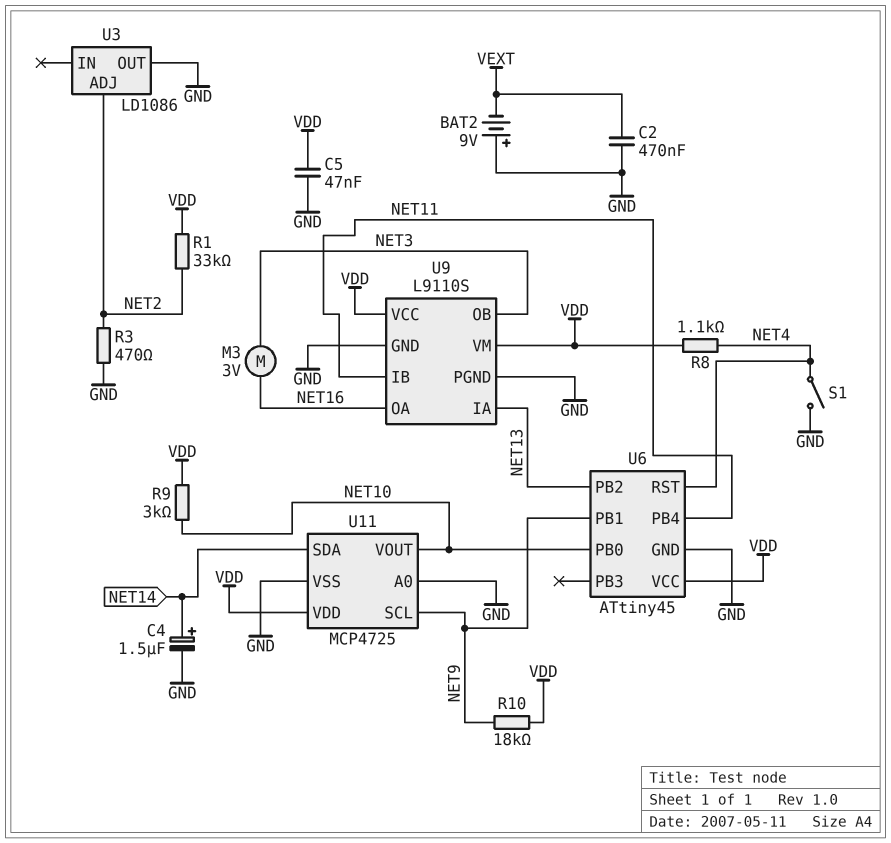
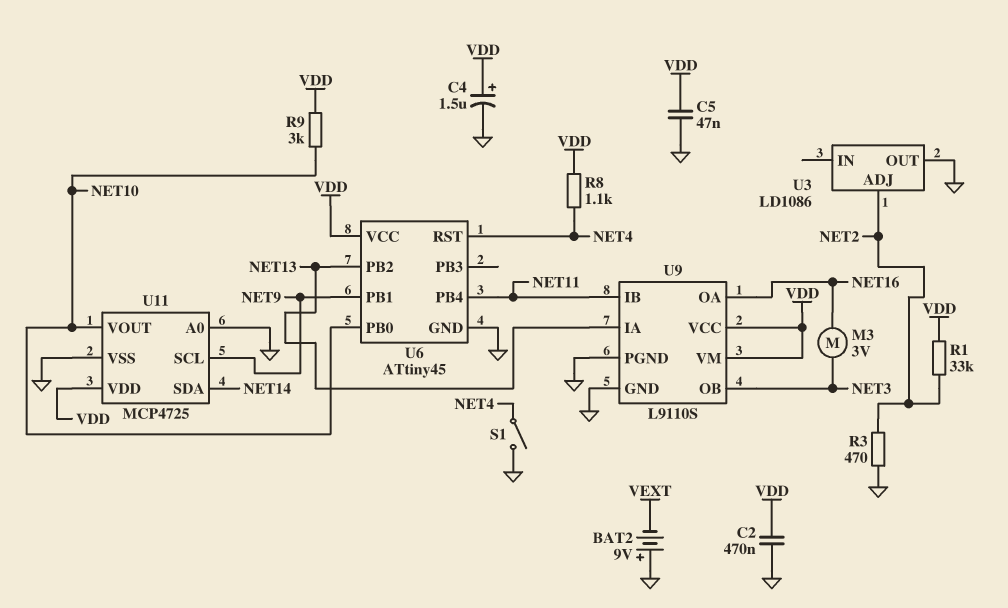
C2: 470nF (GND, VEXT) -> 470nF (GND, VDD)
C4: 1.5uF (plus NET14, minus GND) -> 1.5uF (plus VDD, minus GND)
R10: 18k (NET9, VDD) -> none

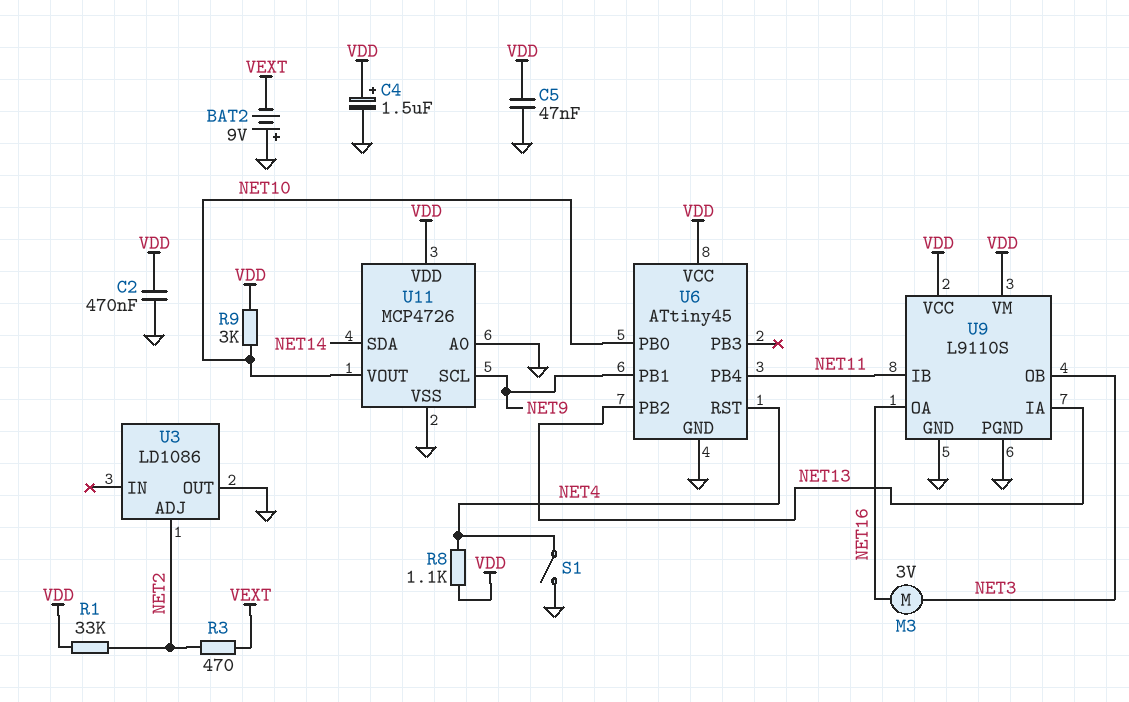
R3: 470 (GND, NET2) -> 470 (NET2, VEXT)
U11: MCP4725 -> MCP4726

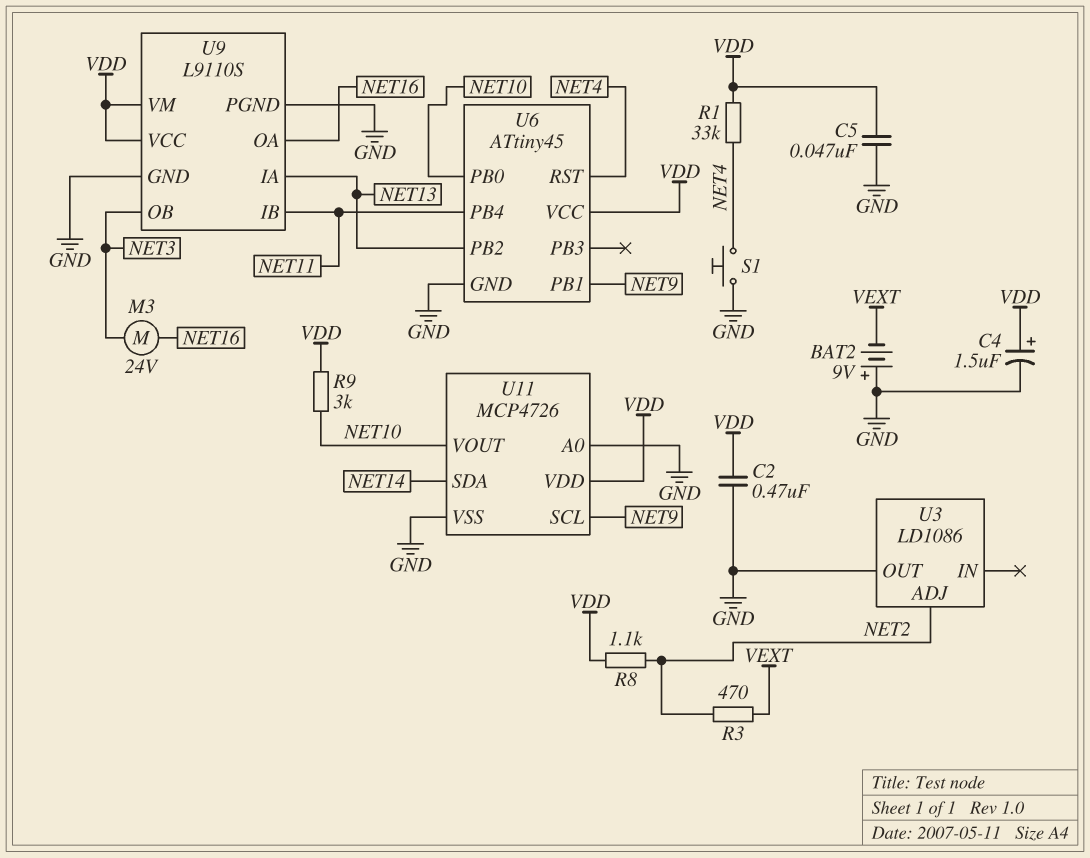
M3: motor 3V (NET3, NET16) -> motor 24V (NET3, NET16)
R1: 33k (NET2, VDD) -> 33k (NET4, VDD)
R8: 1.1k (NET4, VDD) -> 1.1k (NET2, VDD)
S1: switch (GND, NET4) -> button (GND, NET4)

